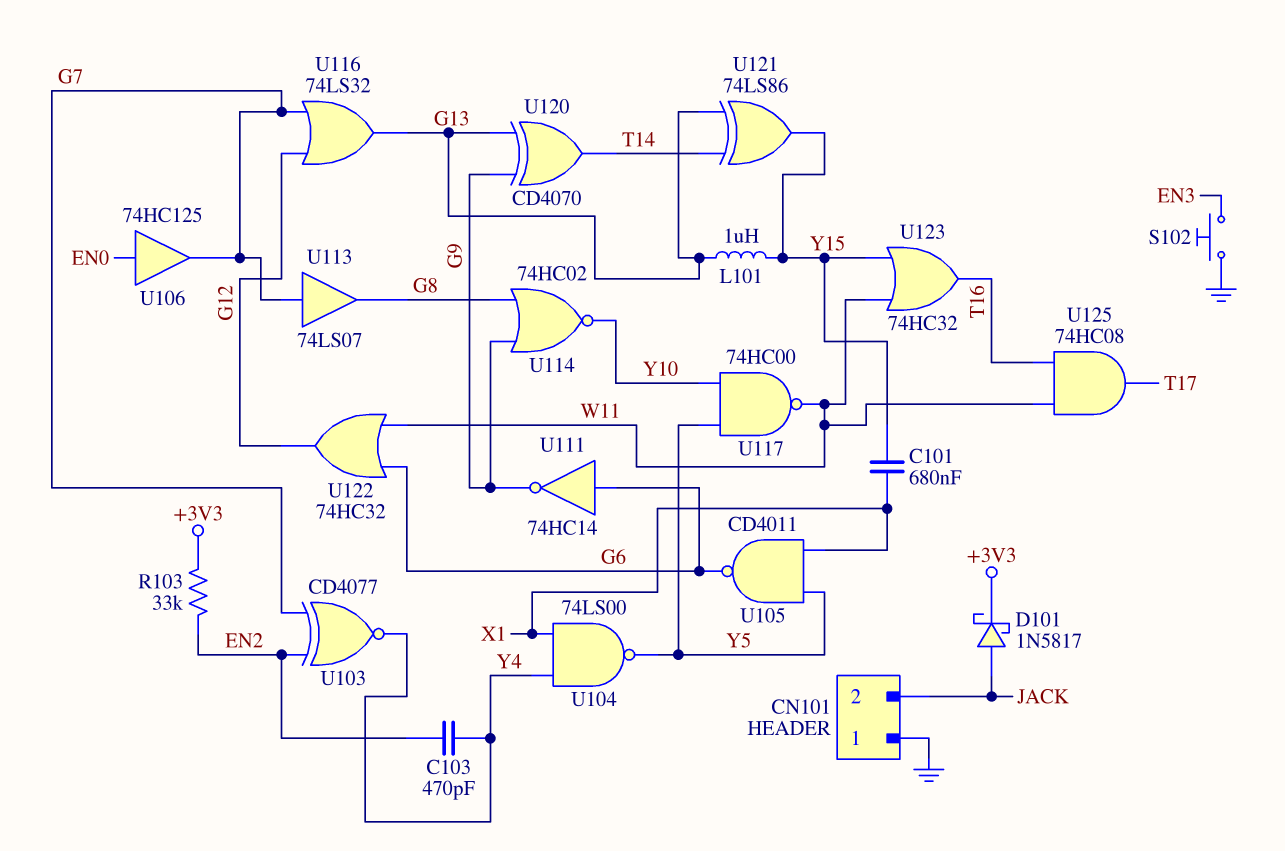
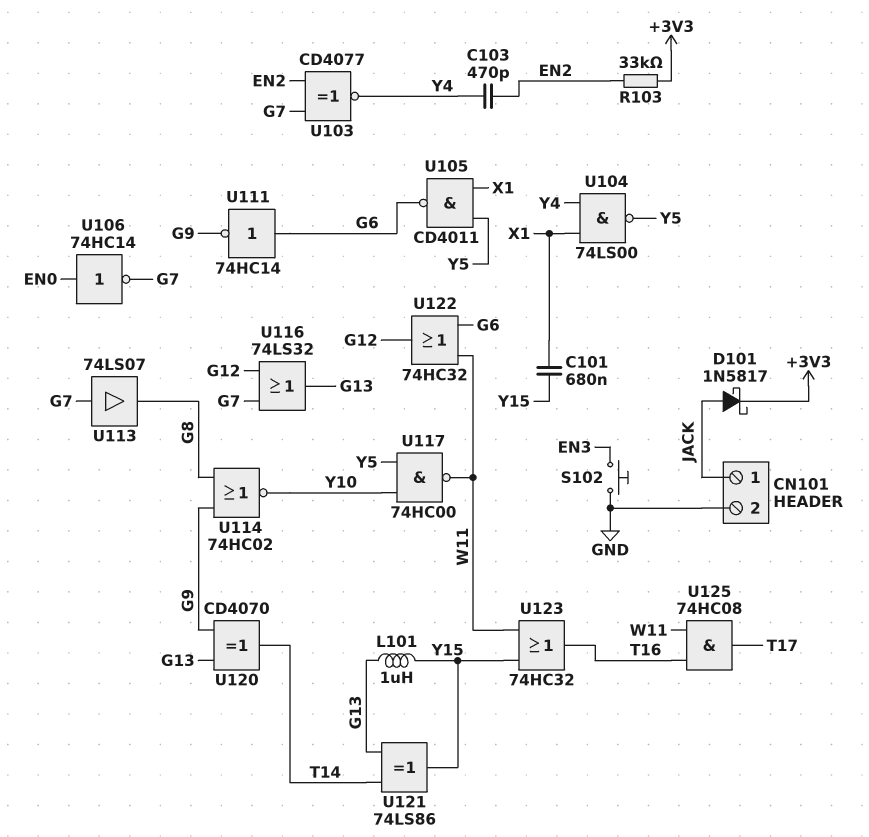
CN101 pin 1: GND -> JACK
CN101 pin 2: JACK -> GND
U106: buffer 74HC125 (in EN0, out G7) -> NOT 74HC14 (in EN0, out G7)

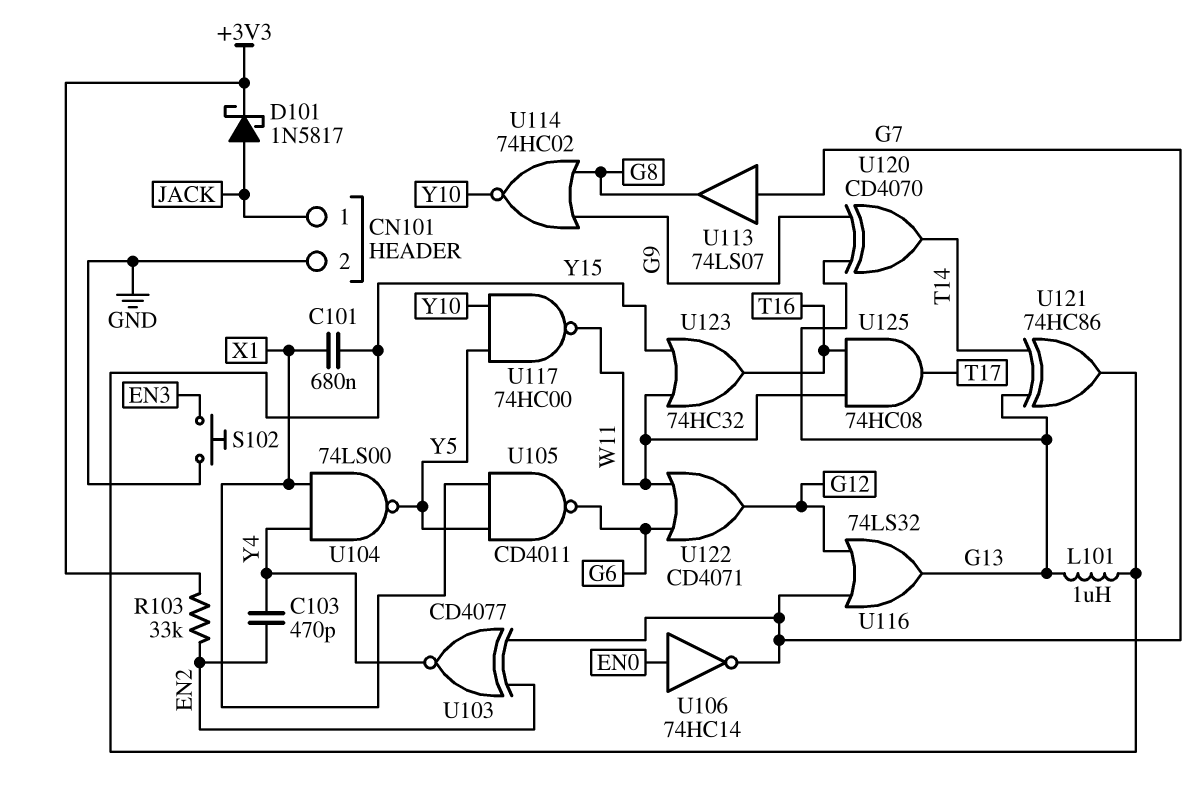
U111: NOT 74HC14 (in G6, out G9) -> none
U121: XOR 74LS86 (in G13, in T14, out Y15) -> XOR 74HC86 (in G13, in T14, out Y15)
U122: OR 74HC32 (in G6, in W11, out G12) -> OR CD4071 (in G6, in W11, out G12)

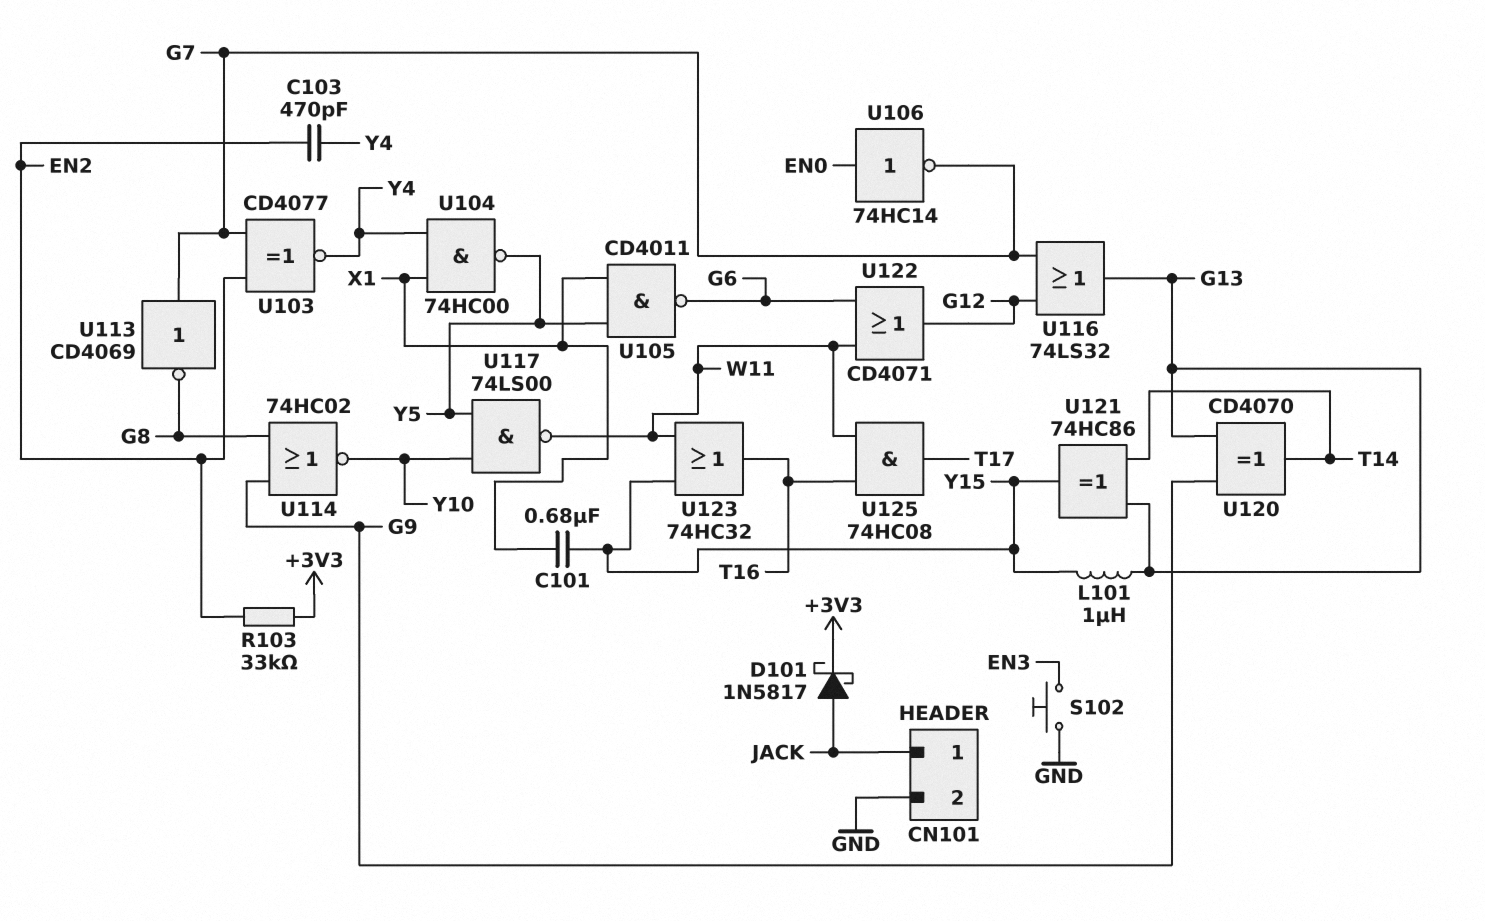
U104: NAND 74LS00 (in X1, in Y4, out Y5) -> NAND 74HC00 (in X1, in Y4, out Y5)
U113: buffer 74LS07 (in G7, out G8) -> NOT CD4069 (in G7, out G8)
U117: NAND 74HC00 (in Y5, in Y10, out W11) -> NAND 74LS00 (in Y5, in Y10, out W11)

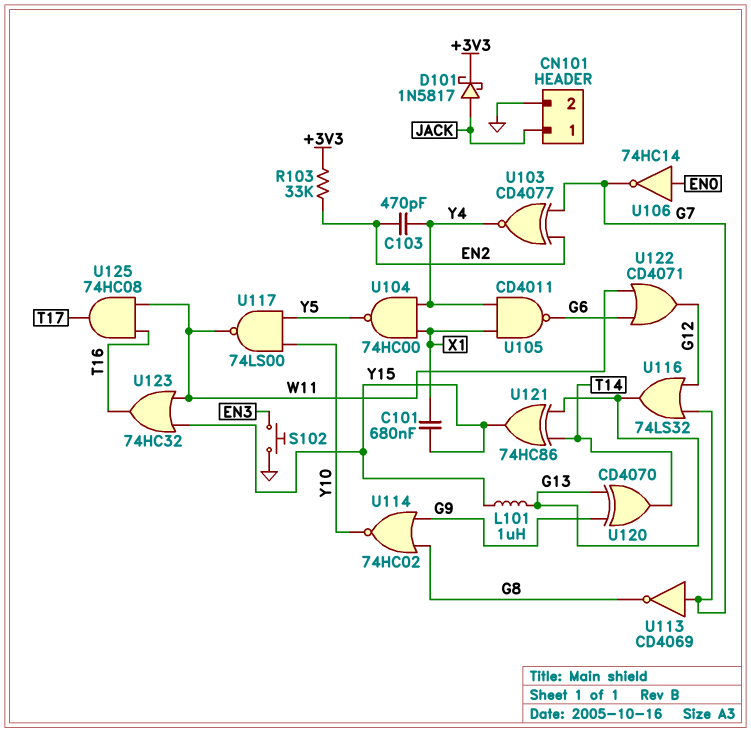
U105: NAND CD4011 (in X1, in Y5, out G6) -> NAND CD4011 (in X1, in Y4, out G6)

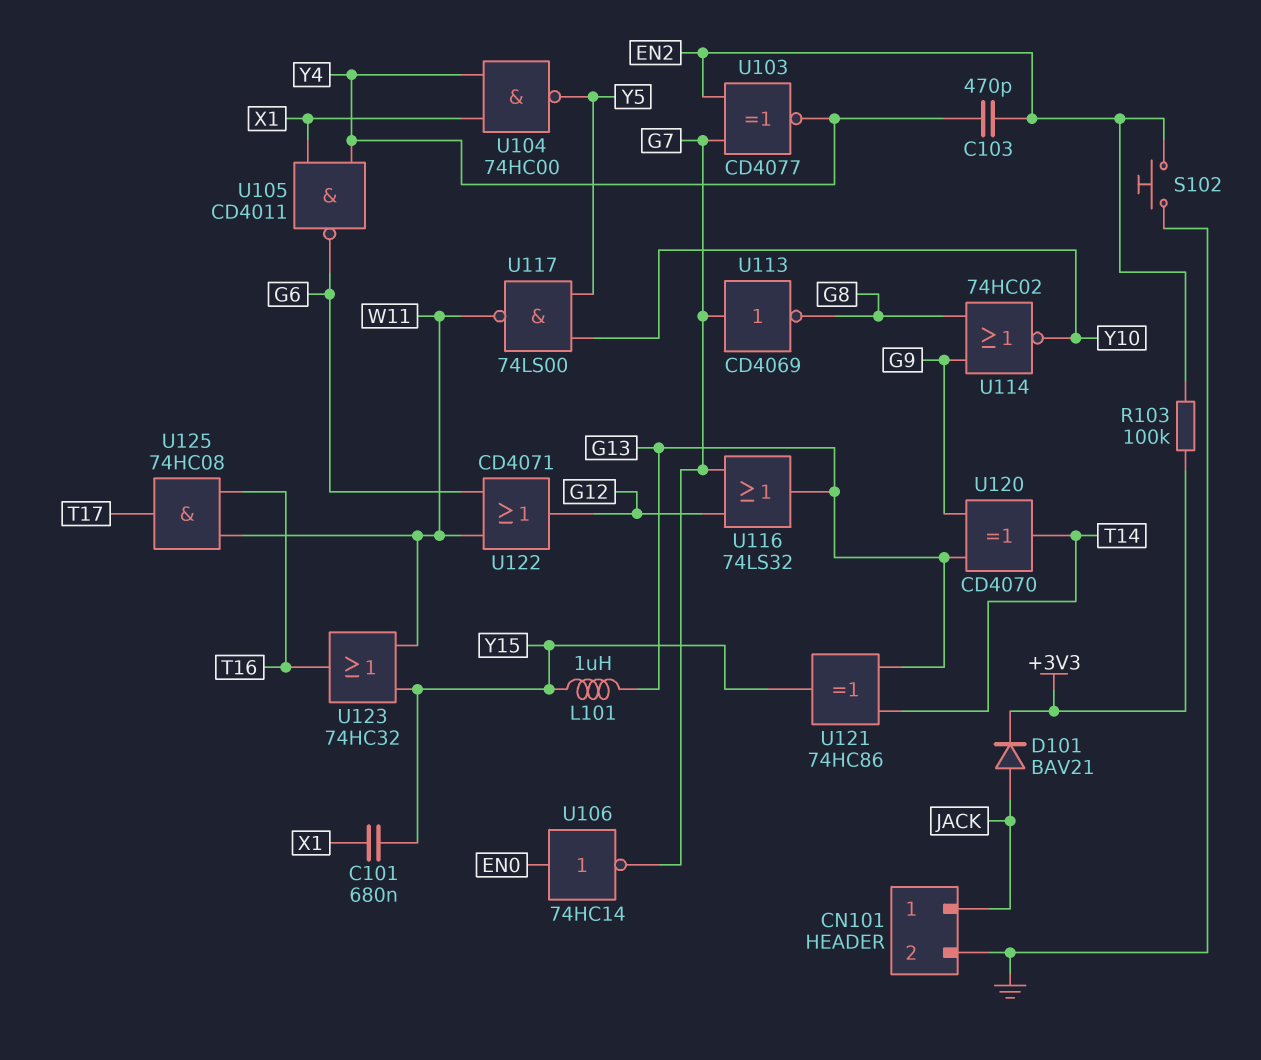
D101: schottky 1N5817 (A JACK, K +3V3) -> diode BAV21 (A JACK, K +3V3)
R103: 33k (+3V3, EN2) -> 100k (+3V3, EN2)
S102: button (EN3, GND) -> button (EN2, GND)

